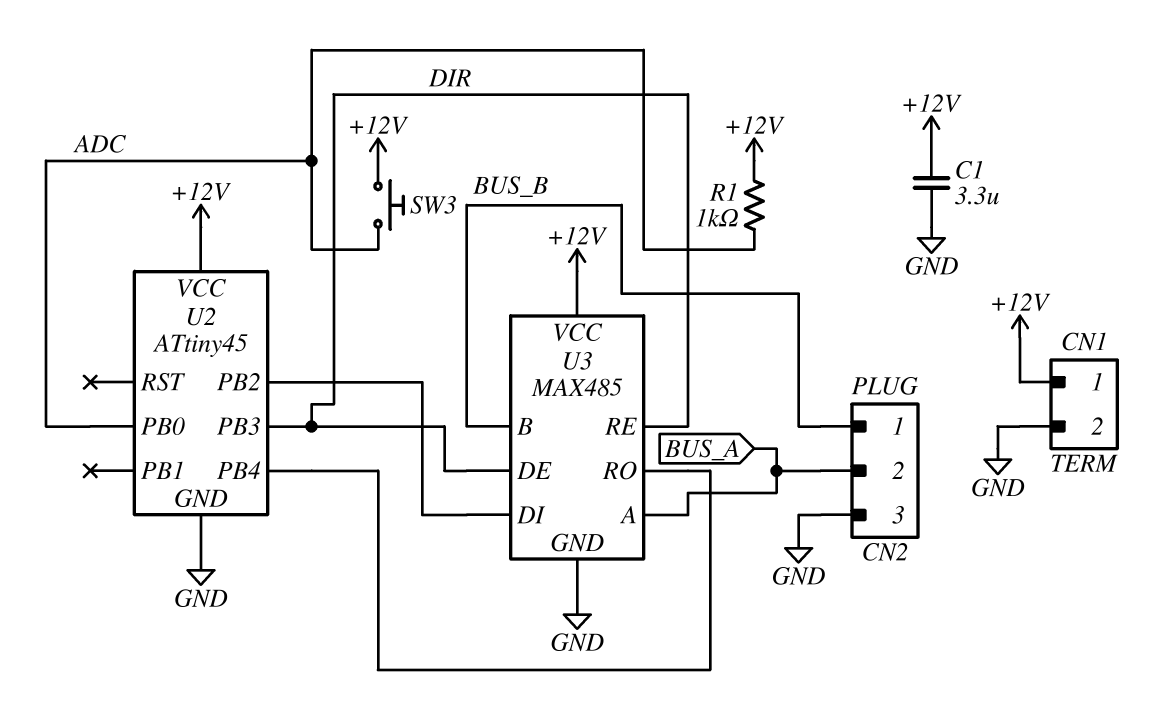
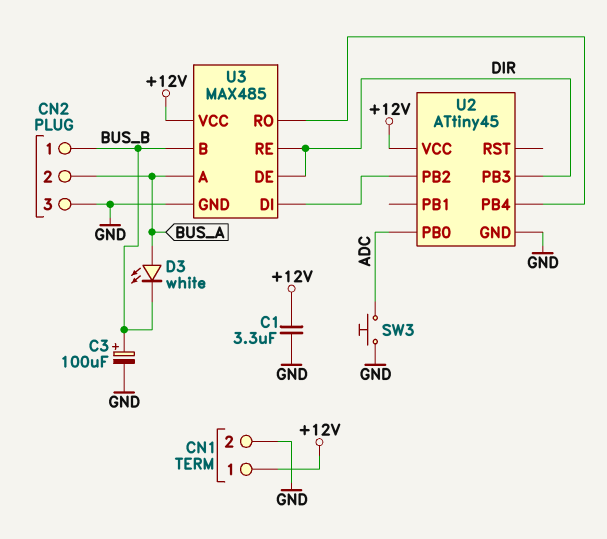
C3: none -> 100uF (plus BUS_B, minus GND)
D3: none -> LED white (A BUS_A, K BUS_B)
R1: 1k (+12V, ADC) -> none
SW3: button (+12V, ADC) -> button (ADC, GND)

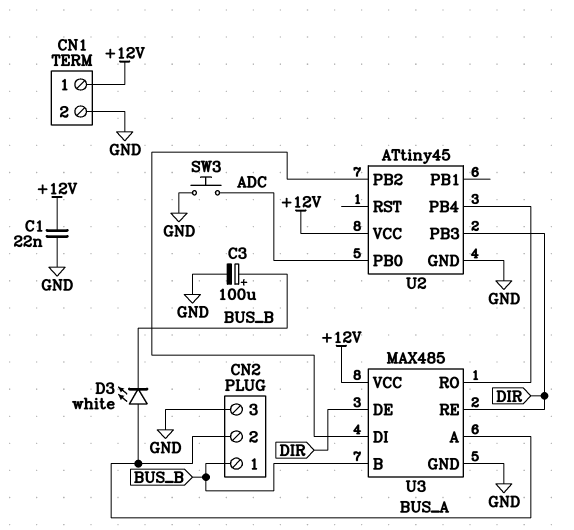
C1: 3.3uF (+12V, GND) -> 22nF (+12V, GND)

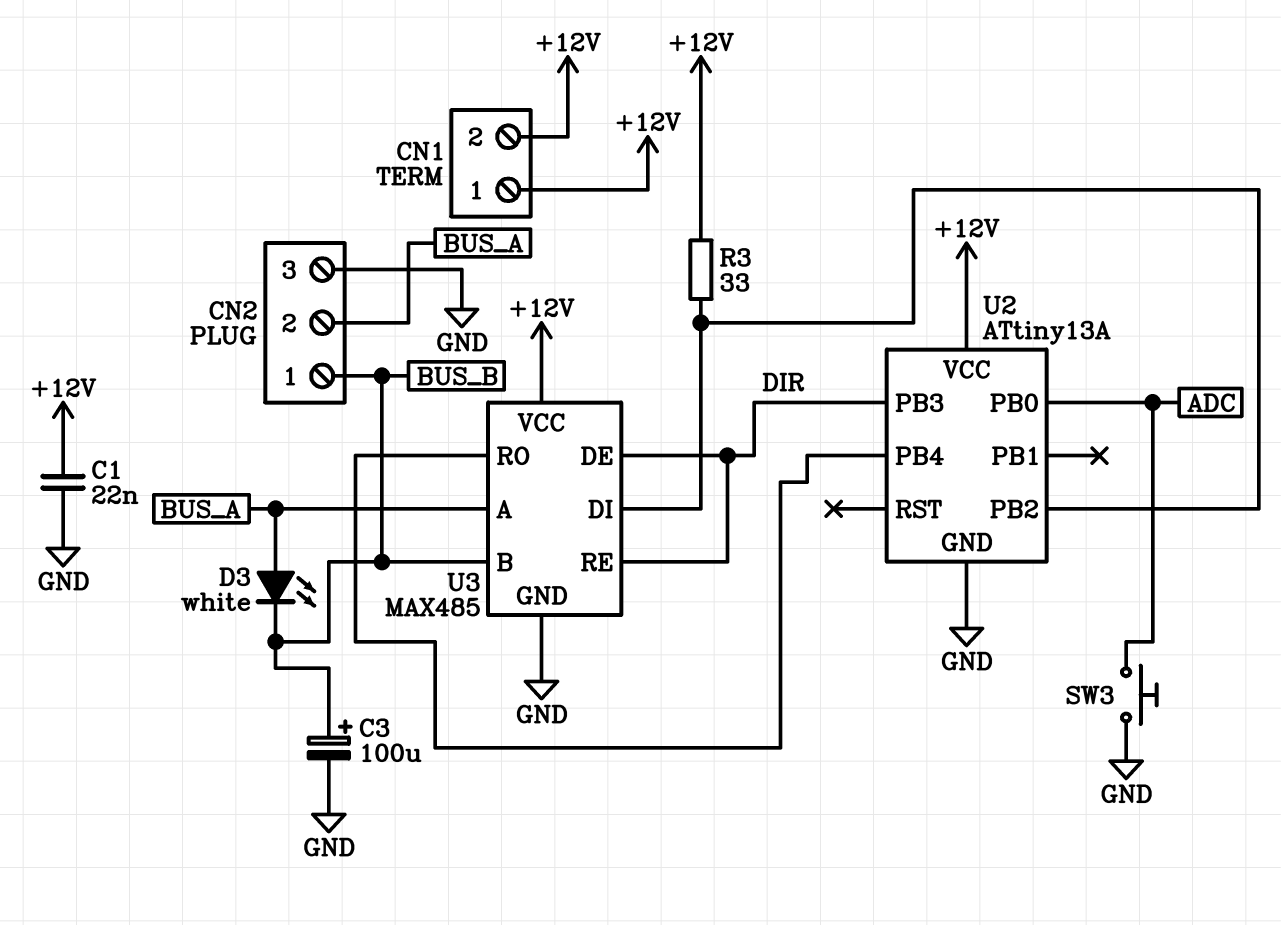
CN1 pin 2: GND -> +12V
R3: none -> 33 (+12V, U2/PB2)
U2: ATtiny45 -> ATtiny13A

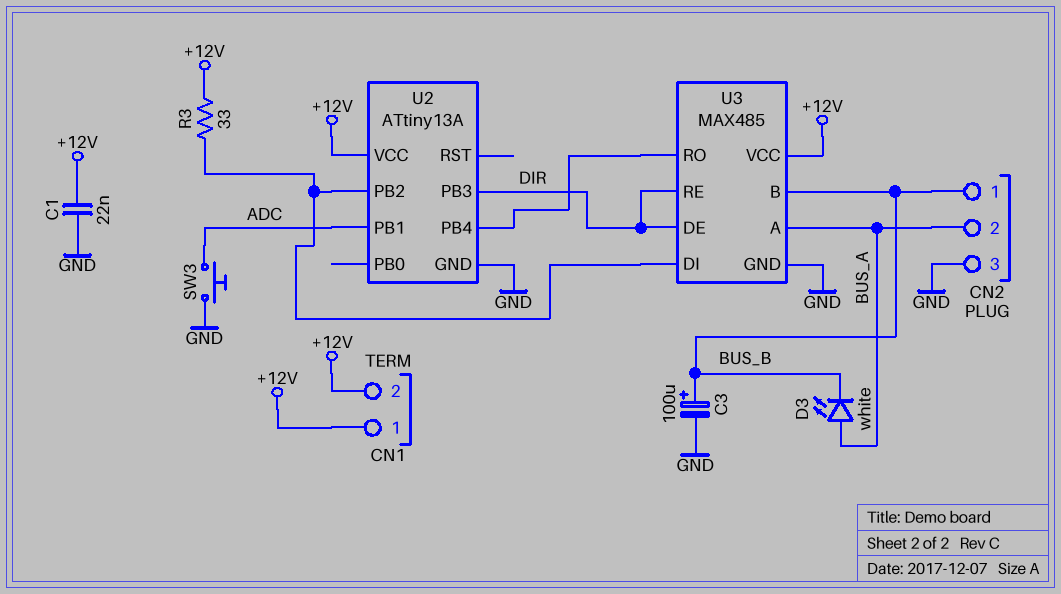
U2 pin PB0: ADC -> none
U2 pin PB1: none -> ADC

